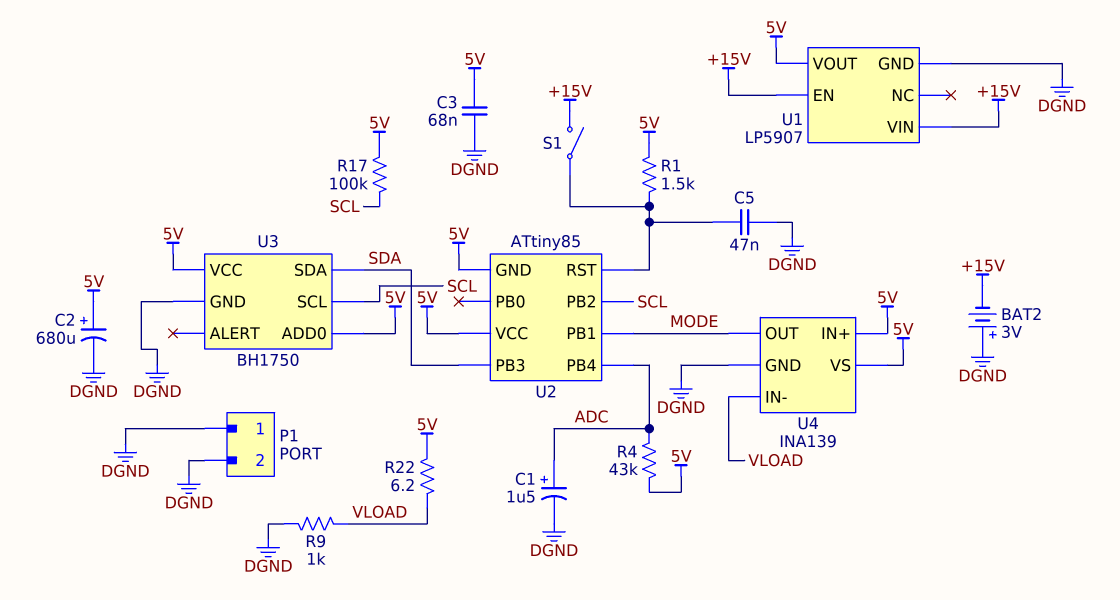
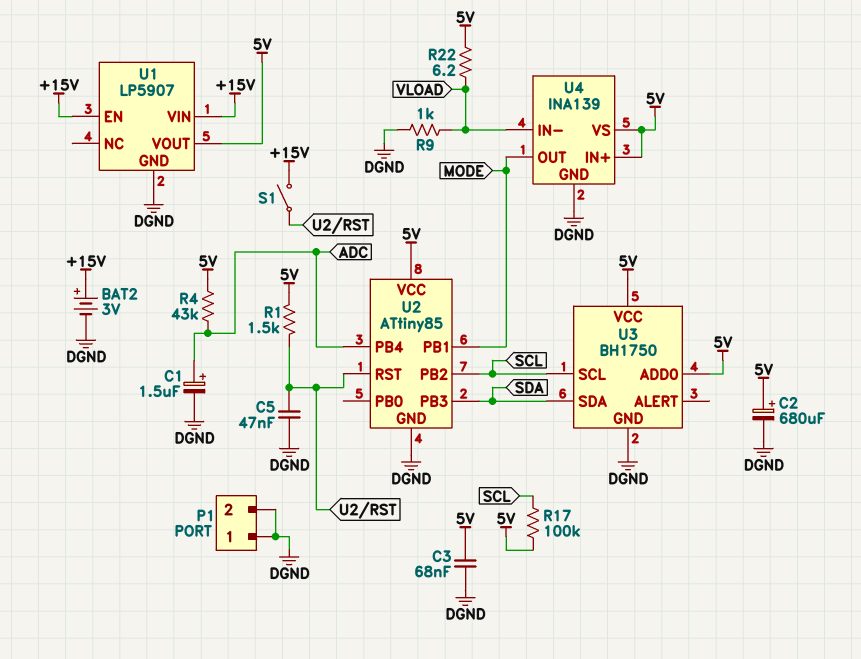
BAT2: 3V (plus DGND, minus +15V) -> 3V (plus +15V, minus DGND)
U2 pin GND: 5V -> DGND

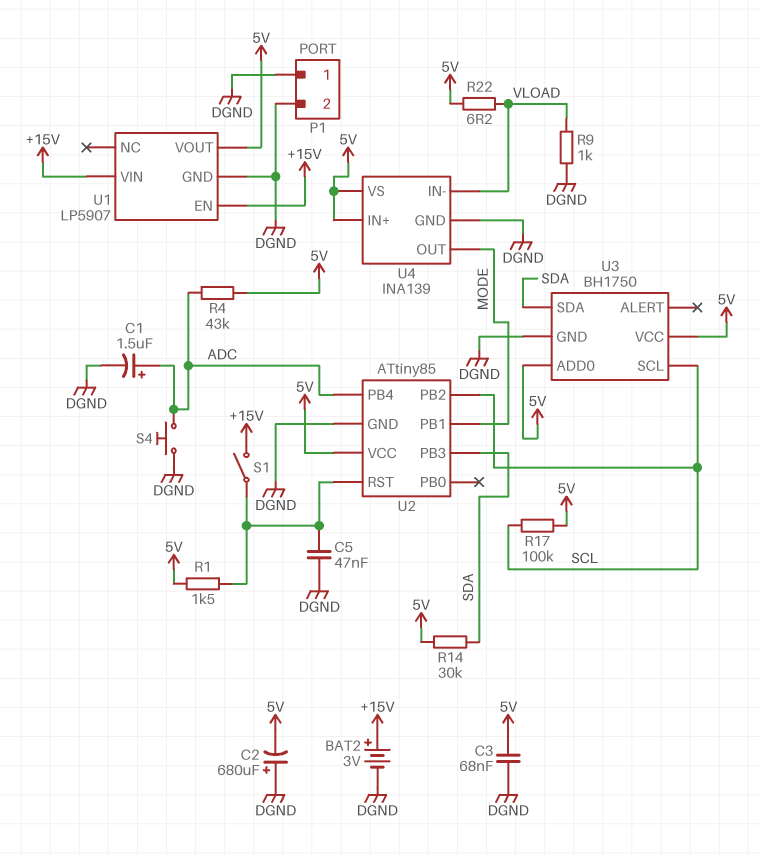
C2: 680uF (plus 5V, minus DGND) -> 680uF (plus DGND, minus 5V)
R14: none -> 30k (5V, SDA)
S4: none -> button (ADC, DGND)

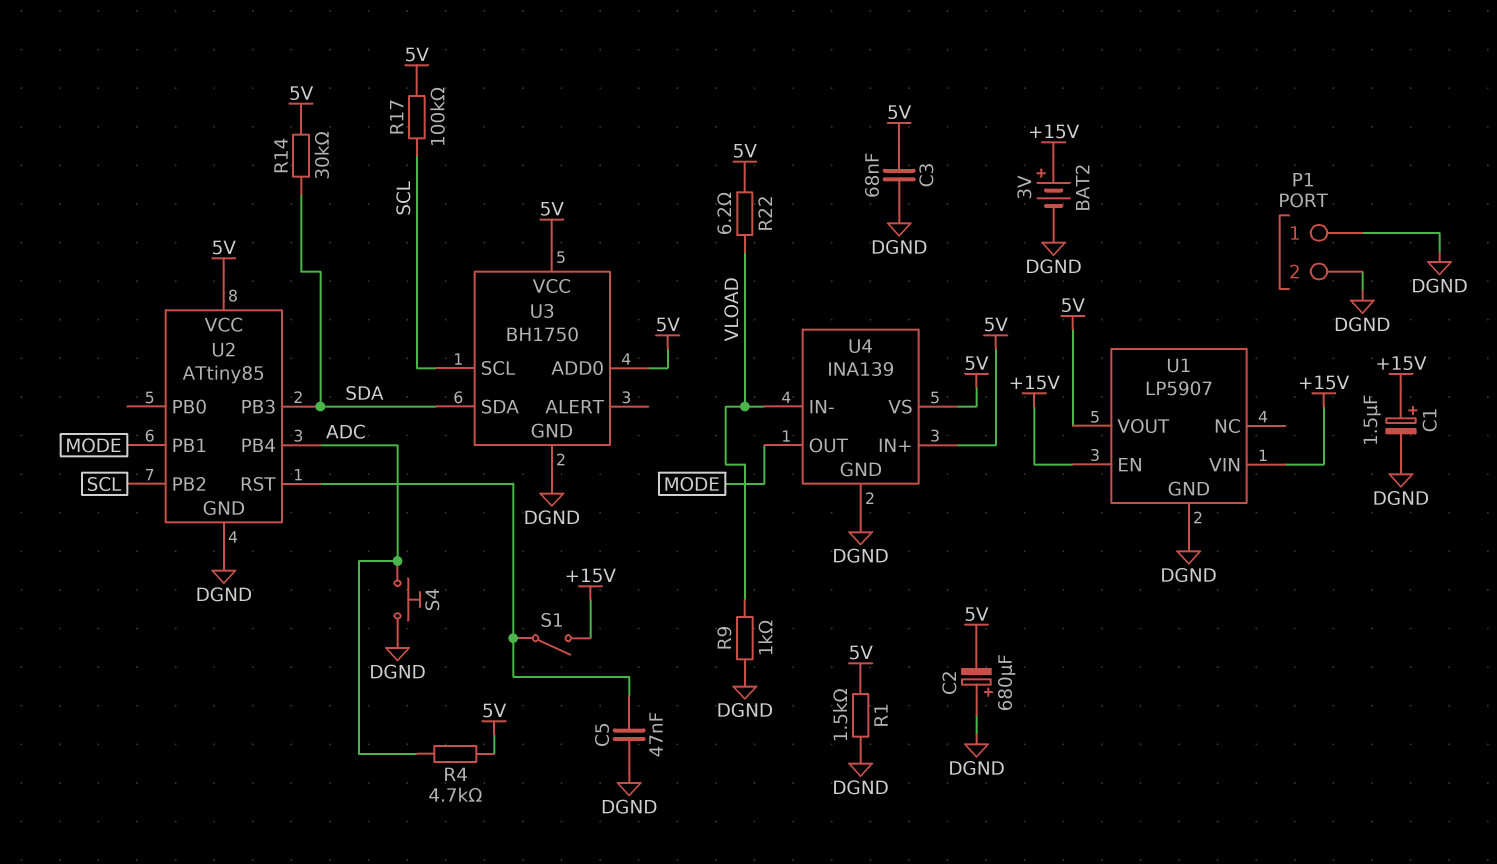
C1: 1.5uF (plus ADC, minus DGND) -> 1.5uF (plus +15V, minus DGND)
R1: 1.5k (5V, U2/RST) -> 1.5k (5V, DGND)
R4: 43k (5V, ADC) -> 4.7k (5V, ADC)

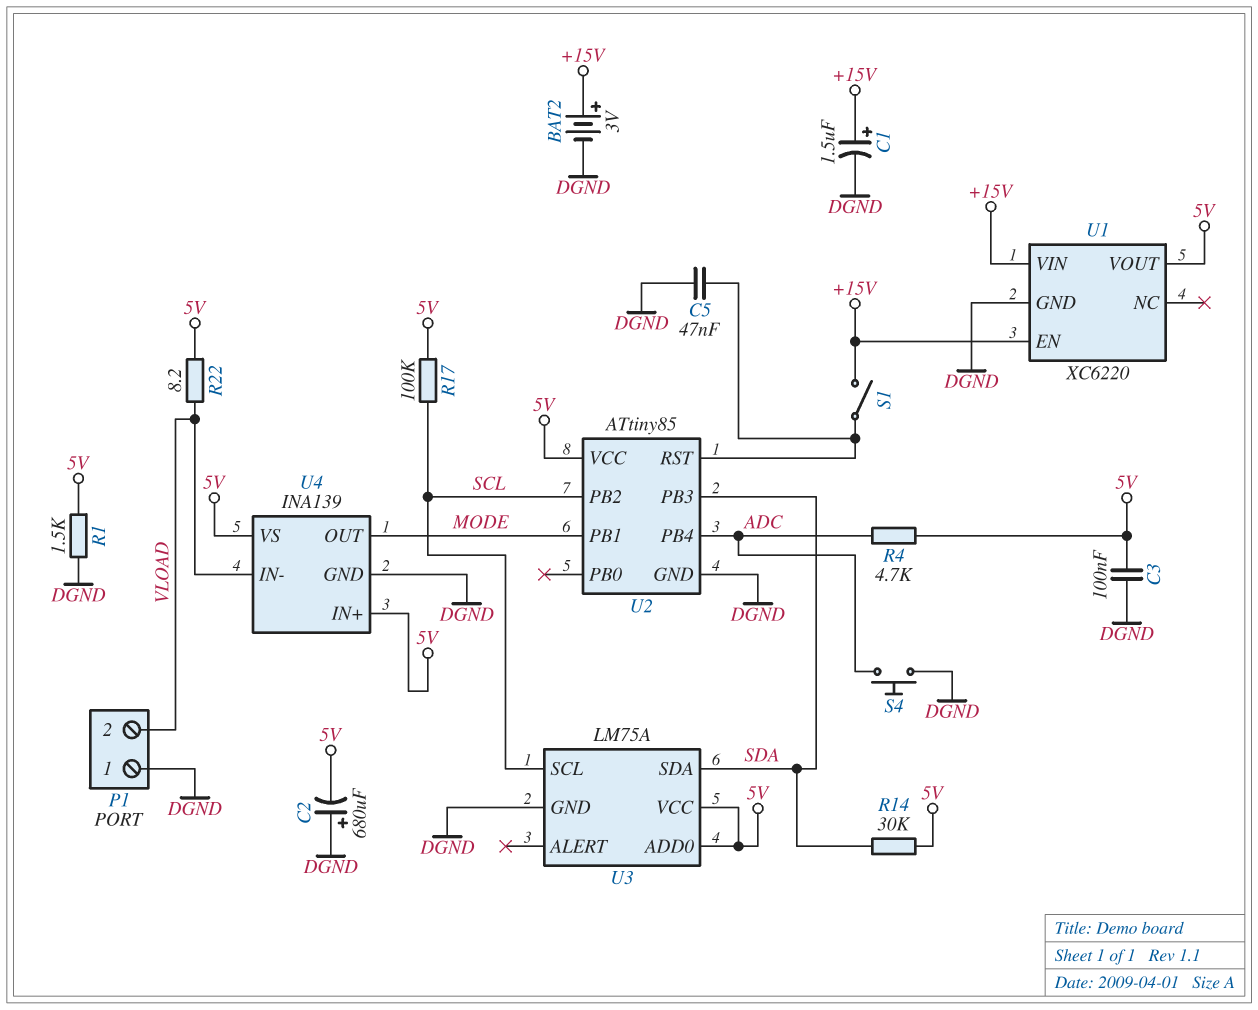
C3: 68nF (5V, DGND) -> 100nF (5V, DGND)
P1 pin 2: DGND -> VLOAD
R9: 1k (DGND, VLOAD) -> none
R22: 6.2 (5V, VLOAD) -> 8.2 (5V, VLOAD)
U1: LP5907 -> XC6220
U3: BH1750 -> LM75A

